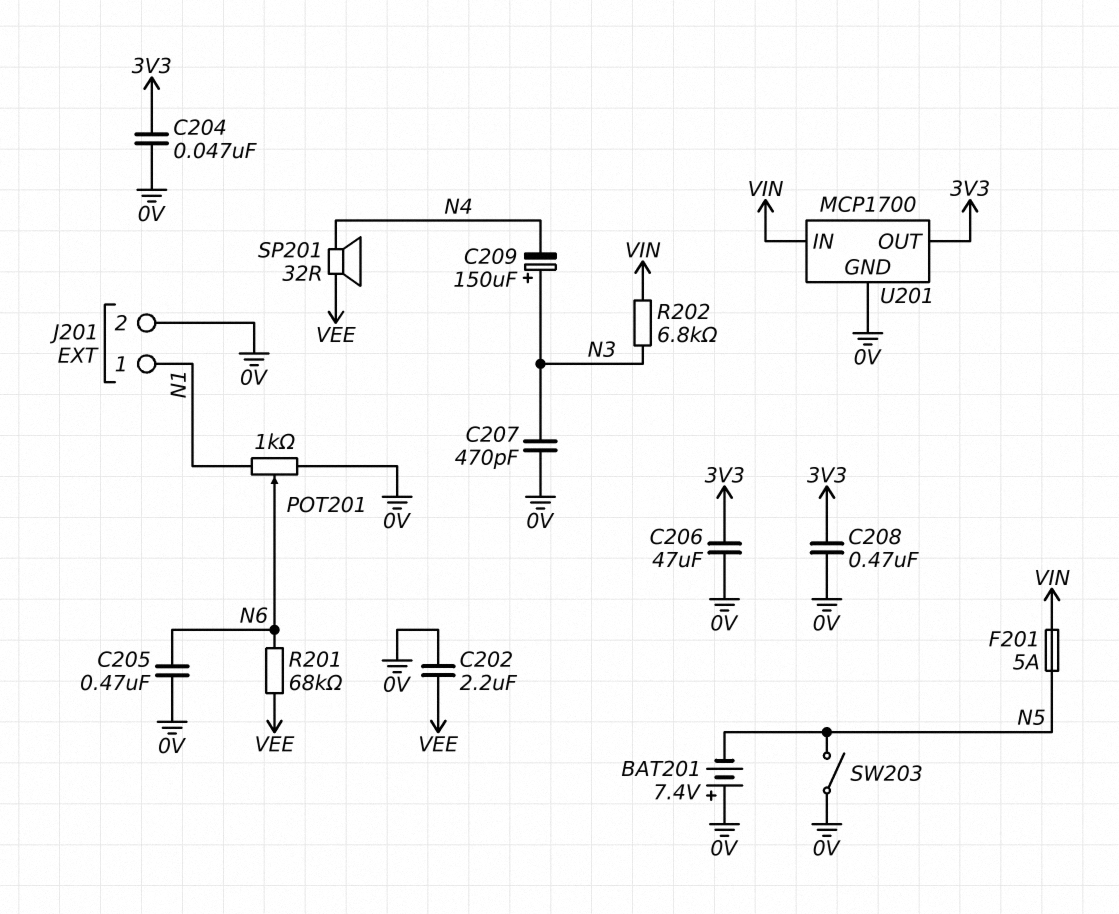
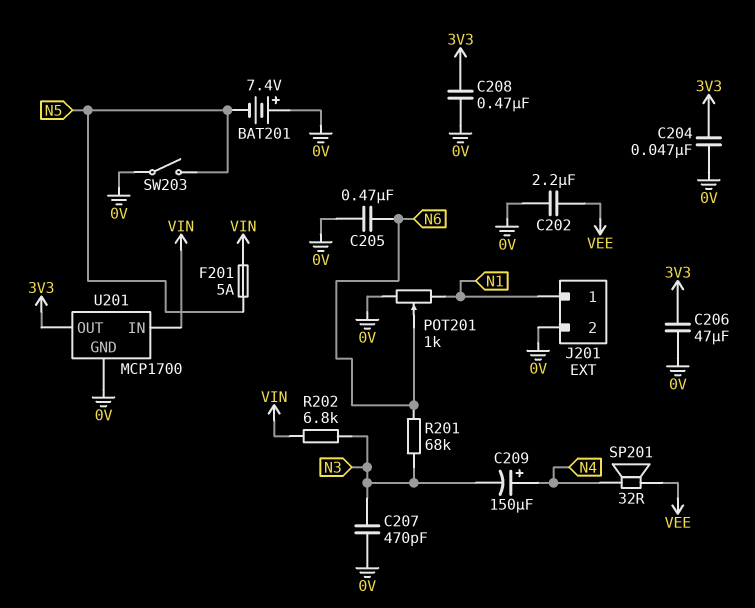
C209: 150uF (plus N3, minus N4) -> 150uF (plus N4, minus N3)
R201: 68k (N6, VEE) -> 68k (N3, N6)

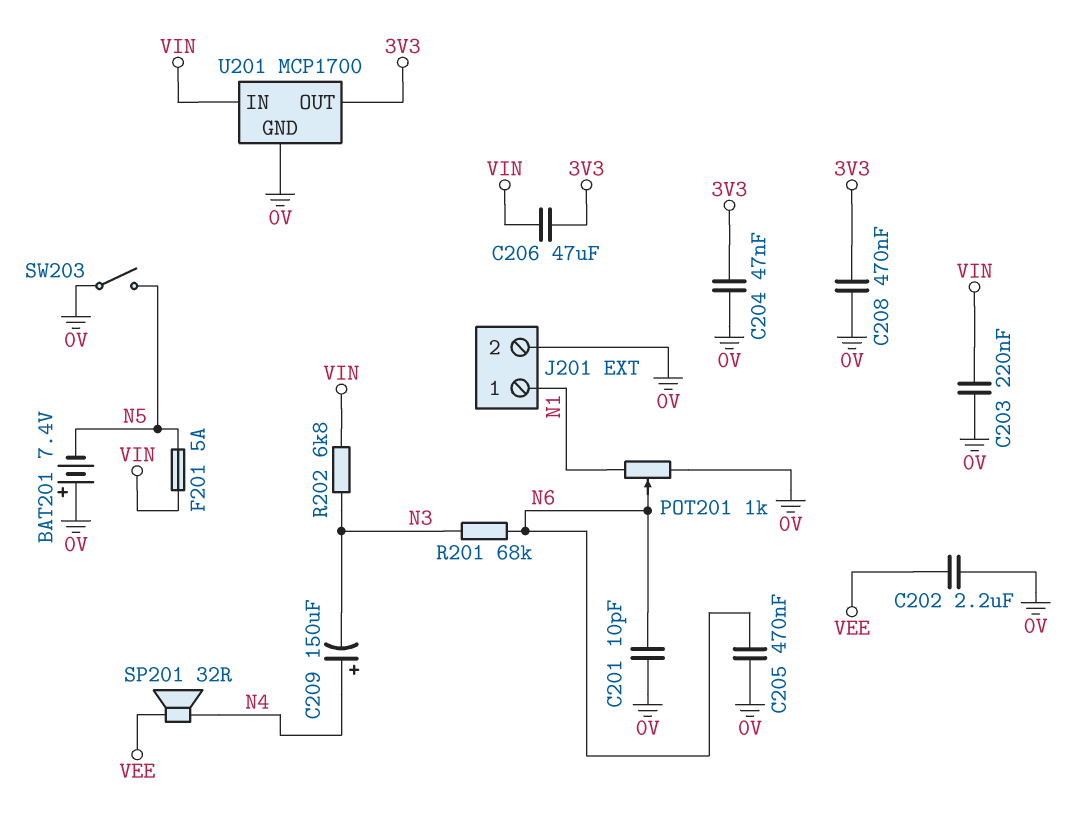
C201: none -> 10pF (0V, N6)
C203: none -> 220nF (0V, VIN)
C206: 47uF (0V, 3V3) -> 47uF (3V3, VIN)
C207: 470pF (0V, N3) -> none

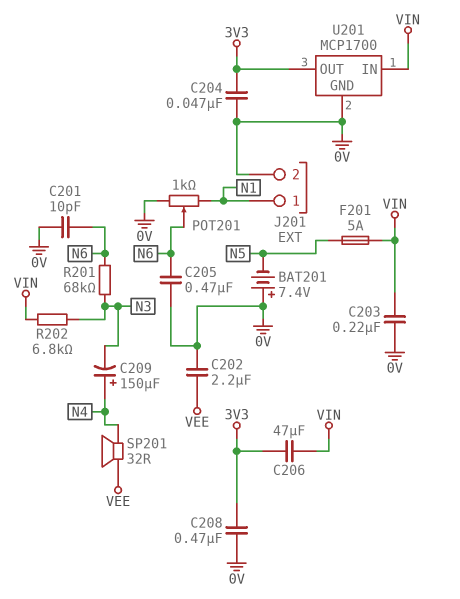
SW203: switch (0V, N5) -> none

